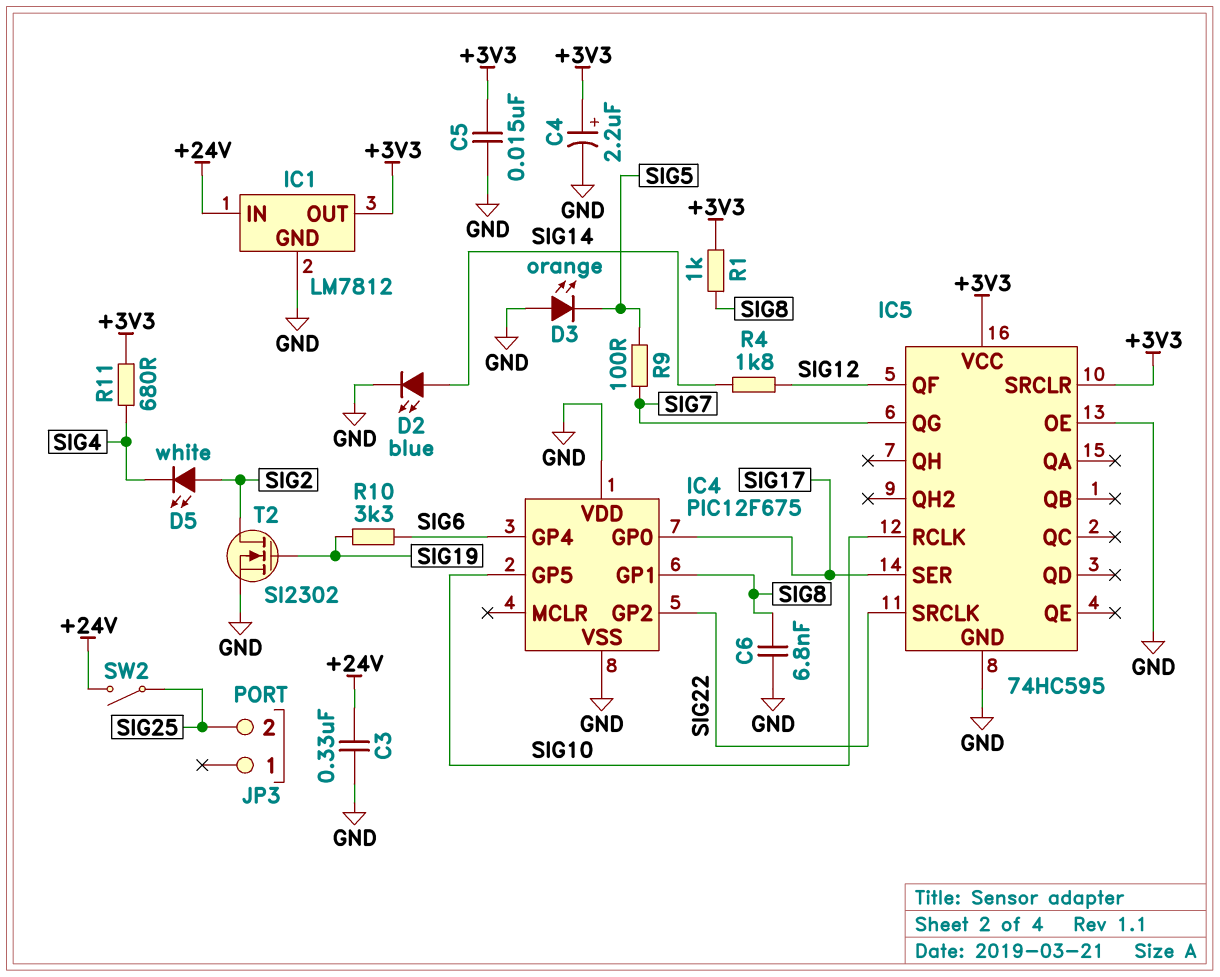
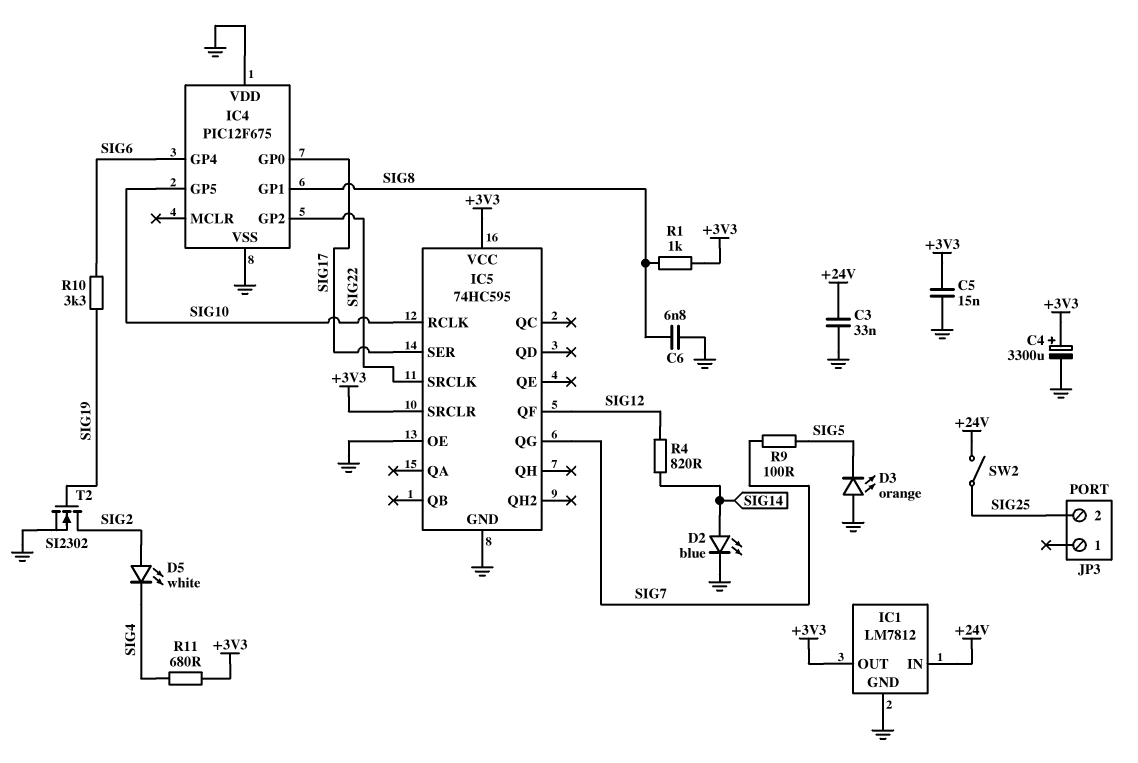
C3: 330nF (+24V, GND) -> 33nF (+24V, GND)
C4: 2.2uF (plus +3V3, minus GND) -> 3300uF (plus +3V3, minus GND)
R4: 1.8k (SIG12, SIG14) -> 820 (SIG12, SIG14)

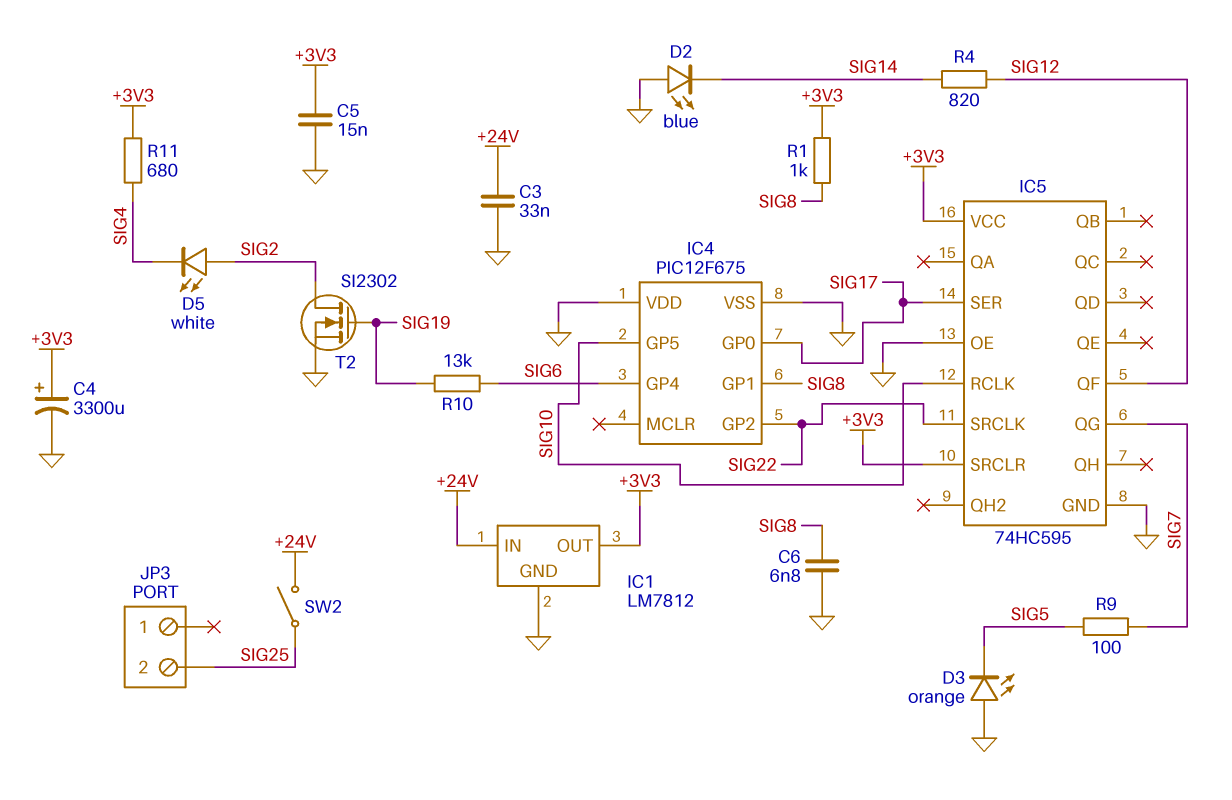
D2: LED blue (A SIG14, K GND) -> LED blue (A GND, K SIG14)
R10: 3.3k (SIG6, SIG19) -> 13k (SIG6, SIG19)

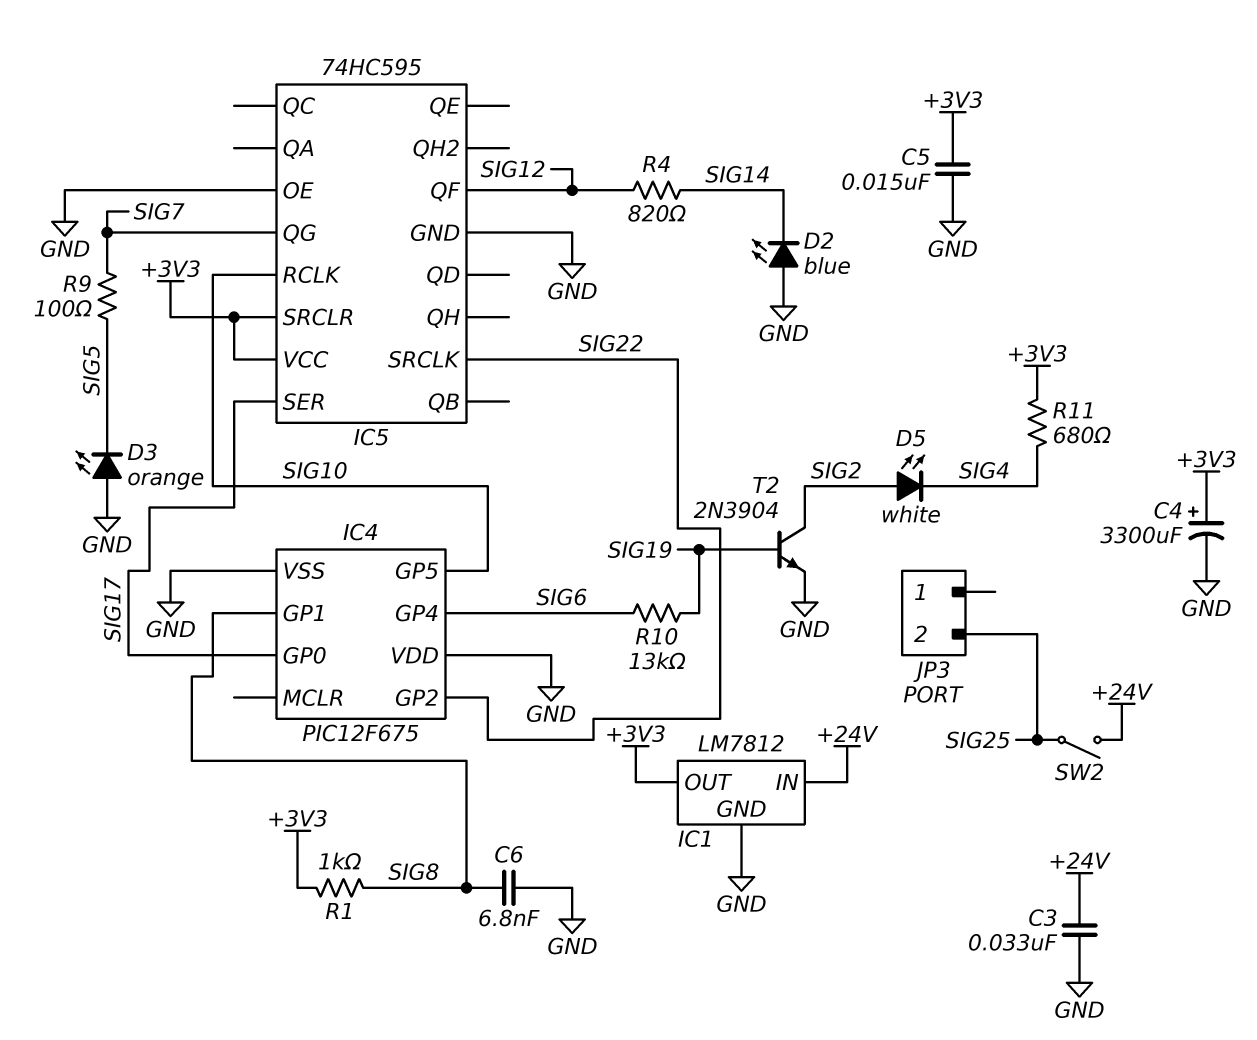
T2: NMOS SI2302 (G SIG19, D SIG2, S GND) -> NPN 2N3904 (B SIG19, C SIG2, E GND)

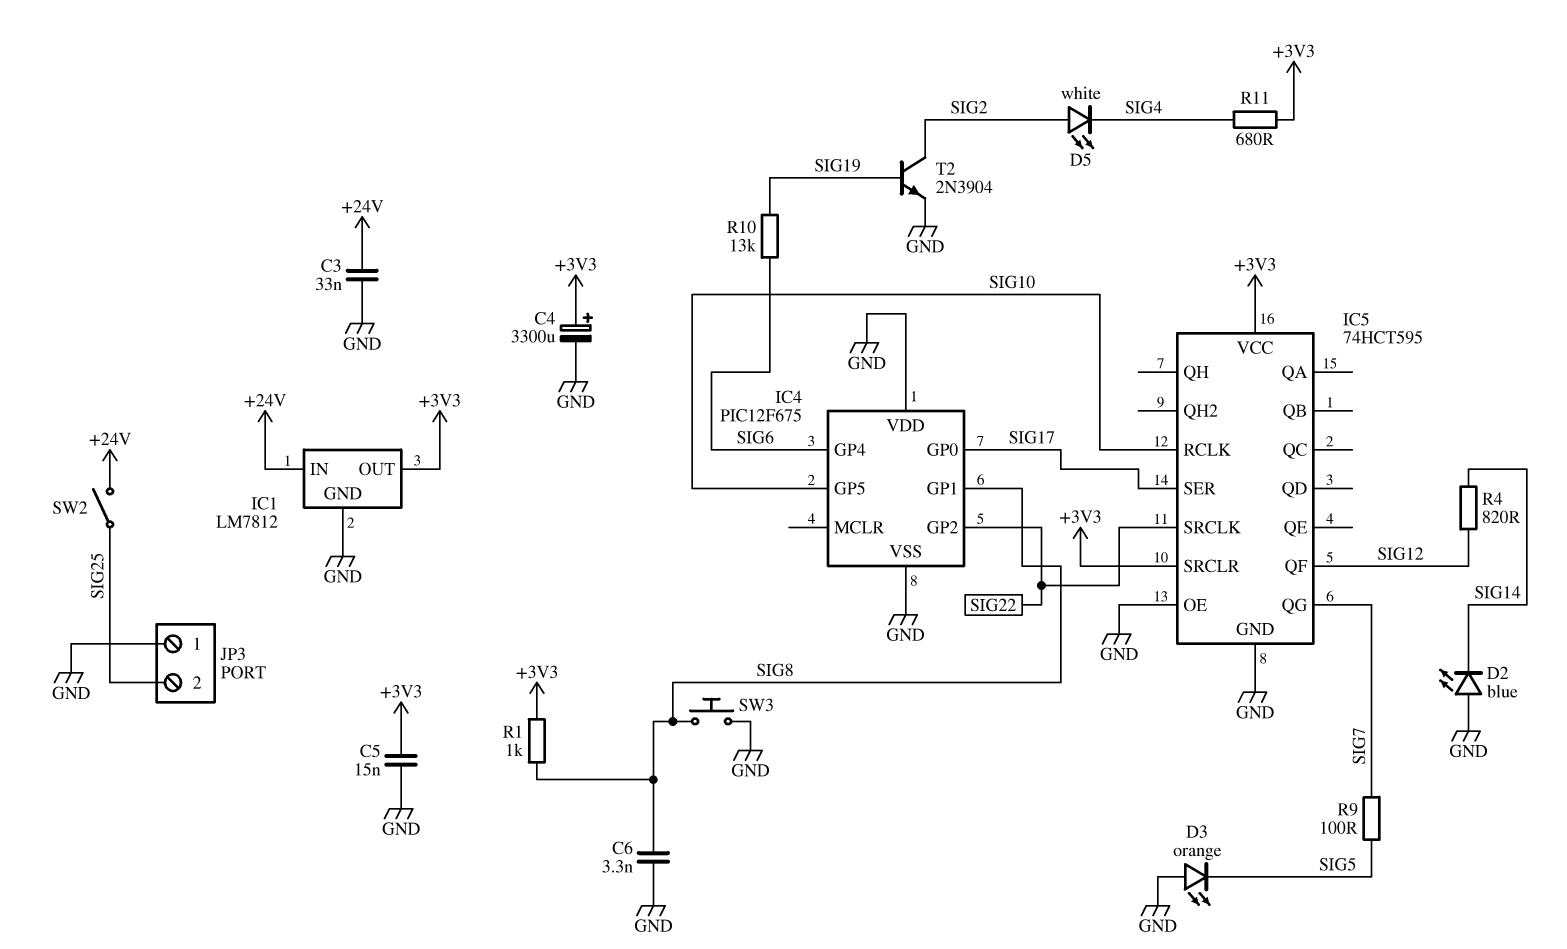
C6: 6.8nF (GND, SIG8) -> 3.3nF (GND, SIG8)
IC5: 74HC595 -> 74HCT595
JP3 pin 1: none -> GND
SW3: none -> button (GND, SIG8)

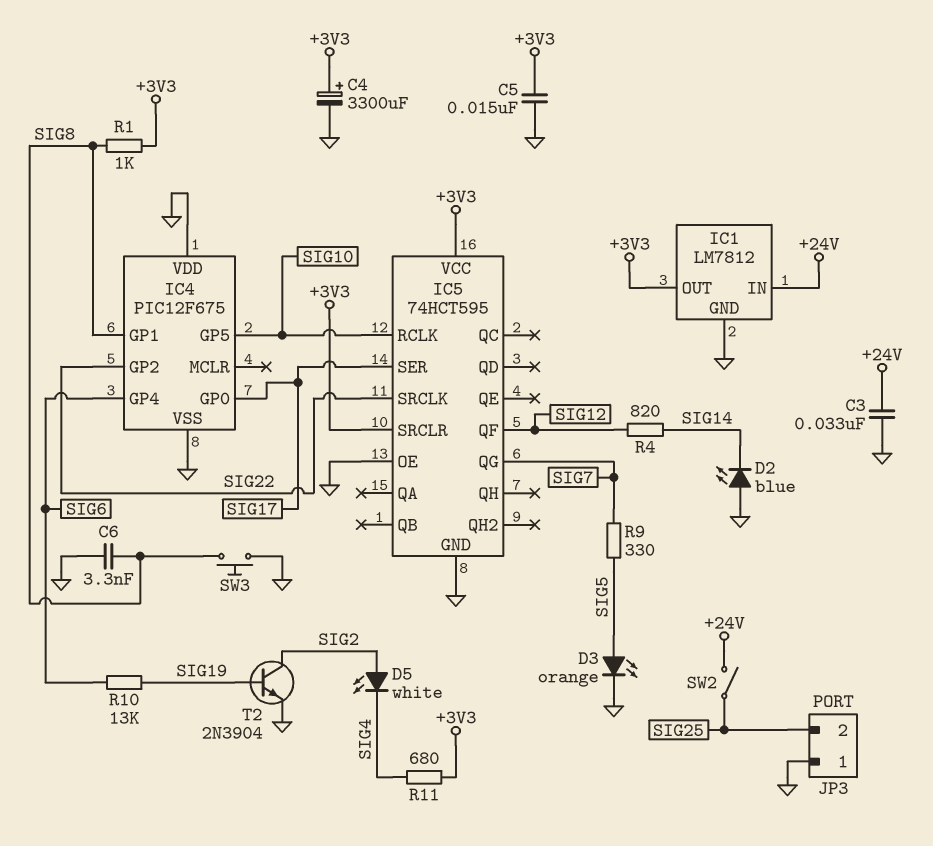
D3: LED orange (A GND, K SIG5) -> LED orange (A SIG5, K GND)
R9: 100 (SIG5, SIG7) -> 330 (SIG5, SIG7)

